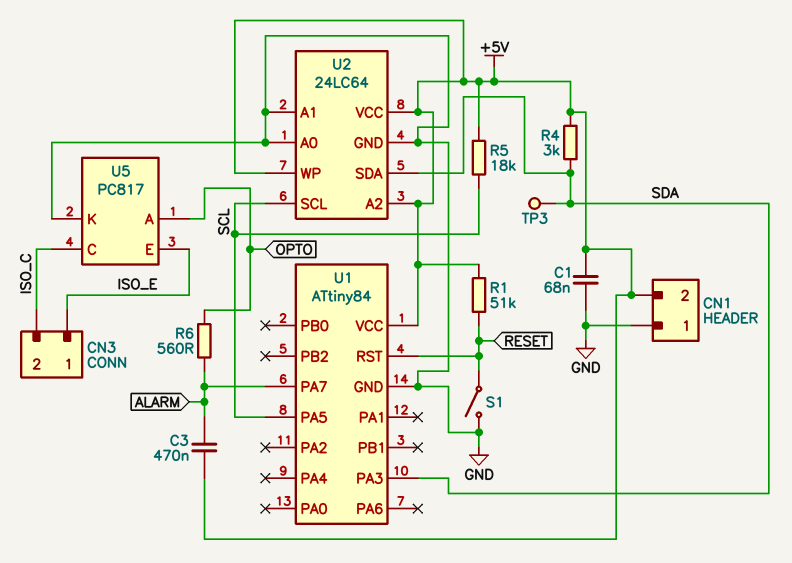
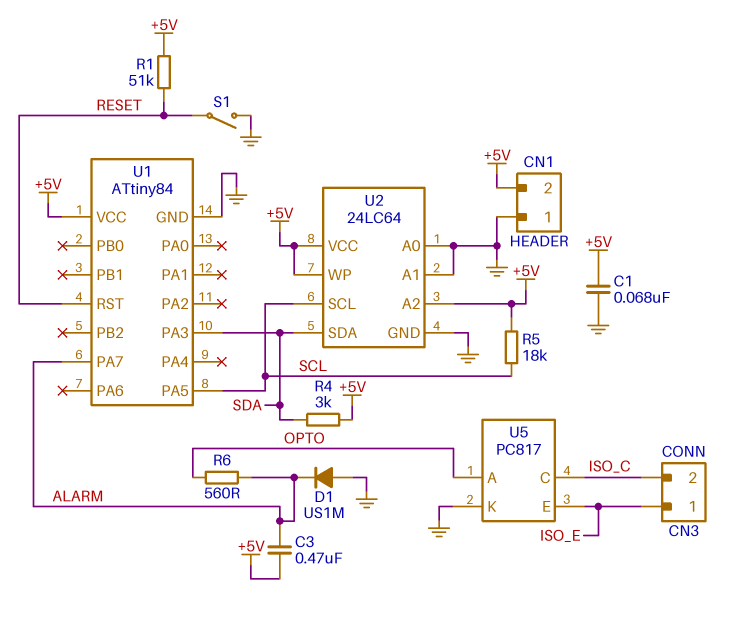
D1: none -> diode US1M (A GND, K ALARM)
TP3: test point (SDA) -> none

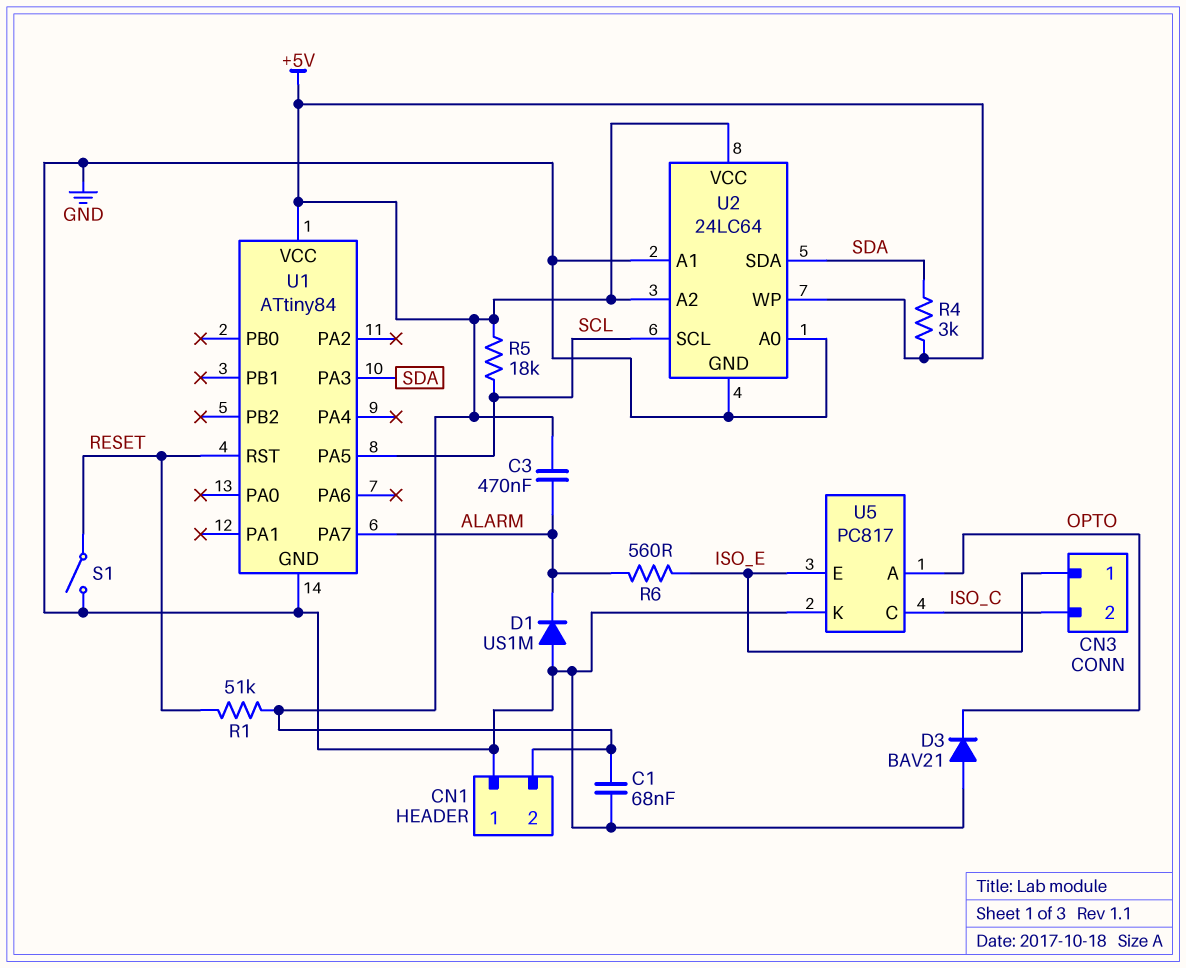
D3: none -> diode BAV21 (A GND, K OPTO)
R6: 560 (ALARM, OPTO) -> 560 (ALARM, ISO_E)

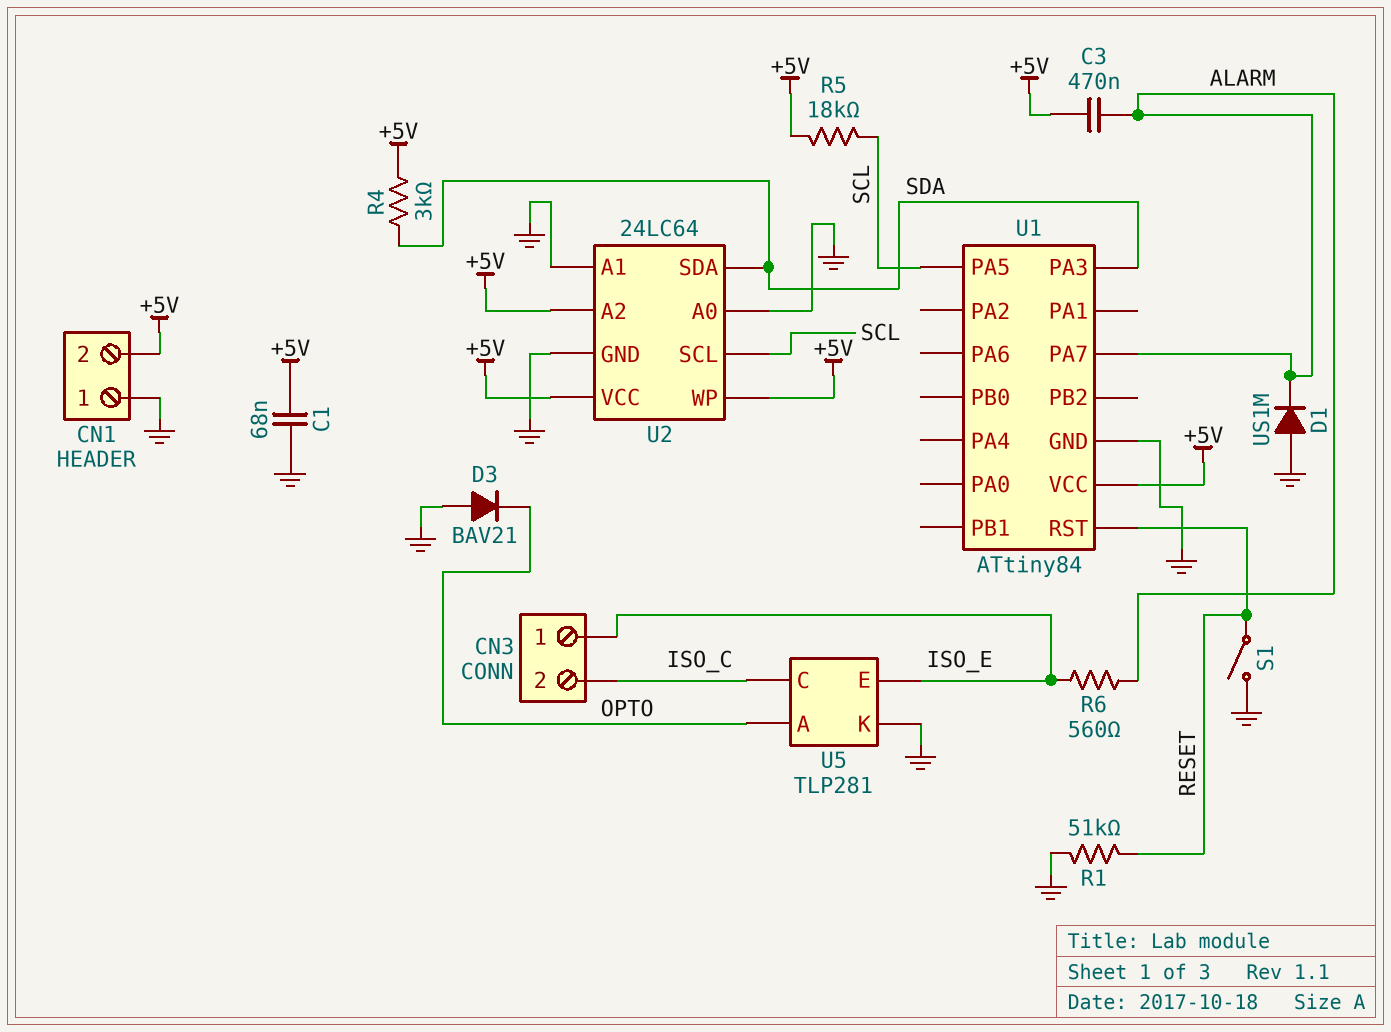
R1: 51k (+5V, RESET) -> 51k (GND, RESET)
U5: PC817 -> TLP281

